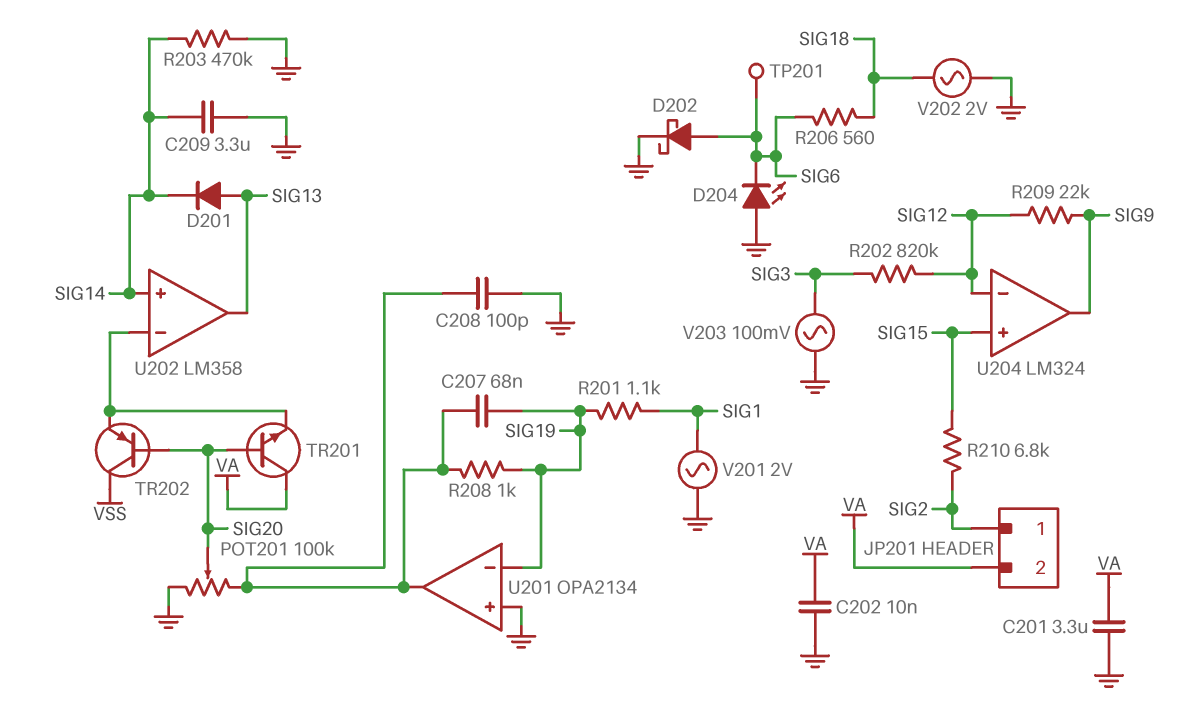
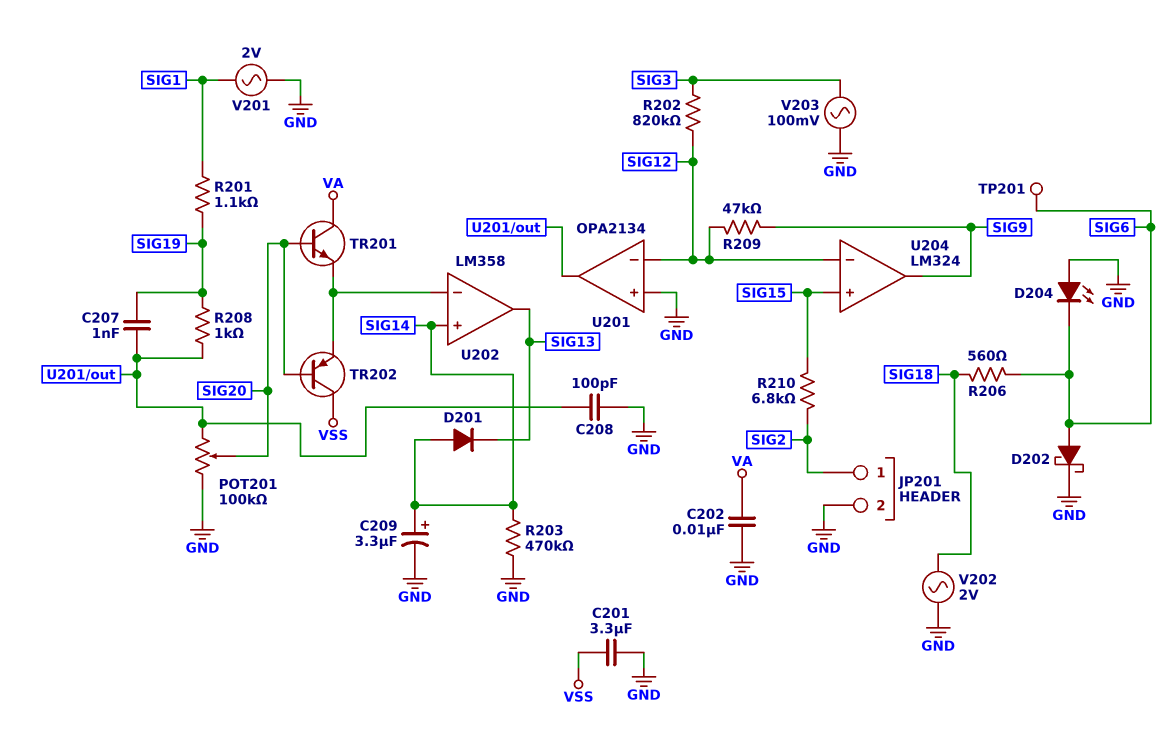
C201: 3.3uF (GND, VA) -> 3.3uF (GND, VSS)
C207: 68nF (SIG19, U201/out) -> 1nF (SIG19, U201/out)
C209: 3.3uF (GND, SIG14) -> 3.3uF (plus SIG14, minus GND)
D201: diode (A SIG13, K SIG14) -> diode (A SIG14, K SIG13)
JP201 pin 2: VA -> GND
R209: 22k (SIG9, SIG12) -> 47k (SIG9, SIG12)
U201 pin in-: SIG19 -> SIG12

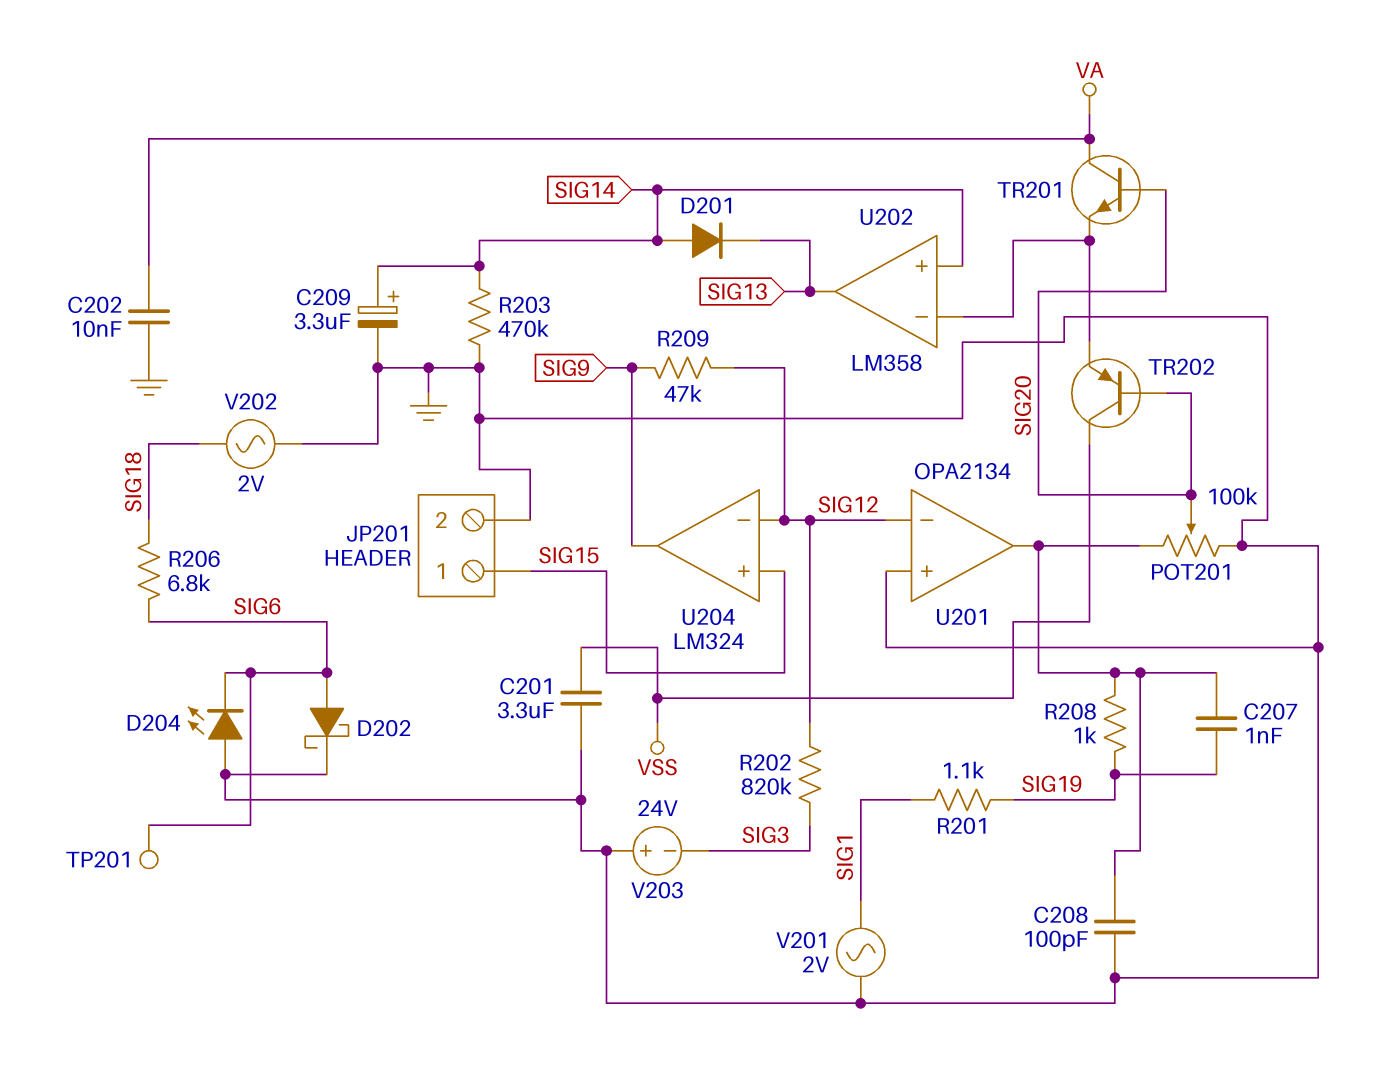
JP201 pin 1: SIG2 -> SIG15
R206: 560 (SIG6, SIG18) -> 6.8k (SIG6, SIG18)
R210: 6.8k (SIG2, SIG15) -> none
V203: AC 100mV (GND, SIG3) -> 24V (plus GND, minus SIG3)

